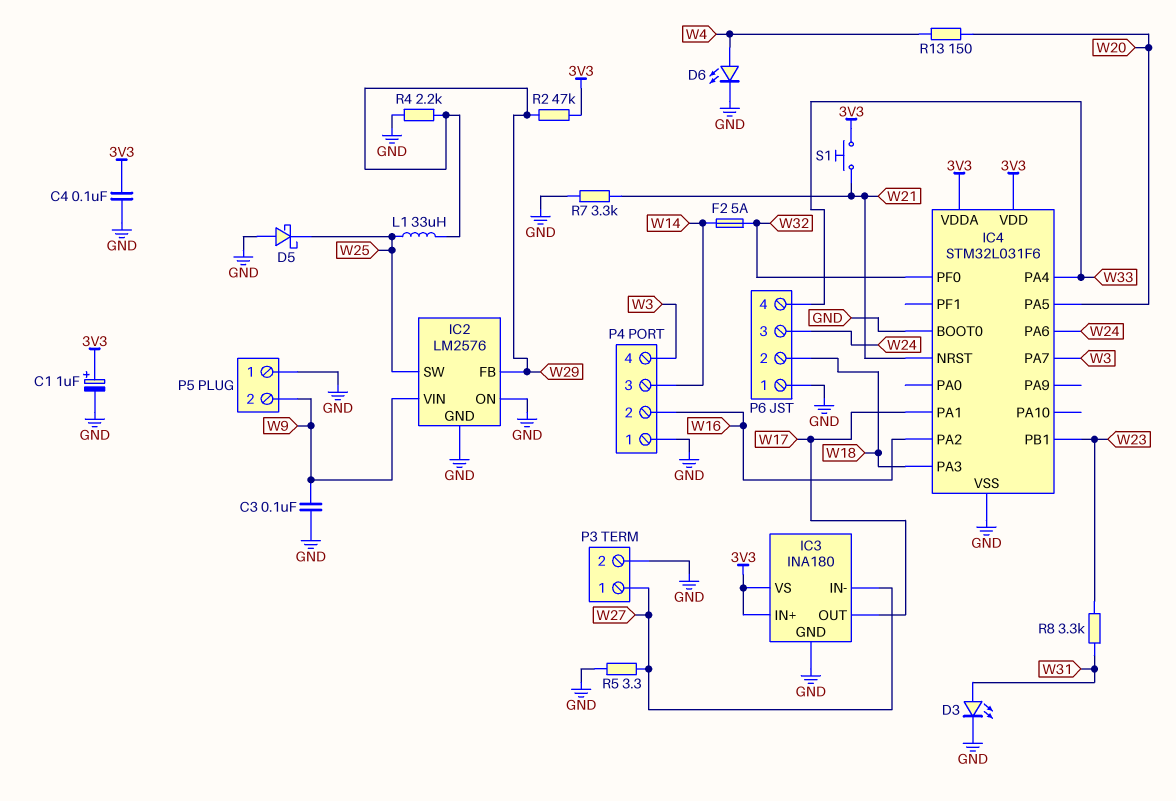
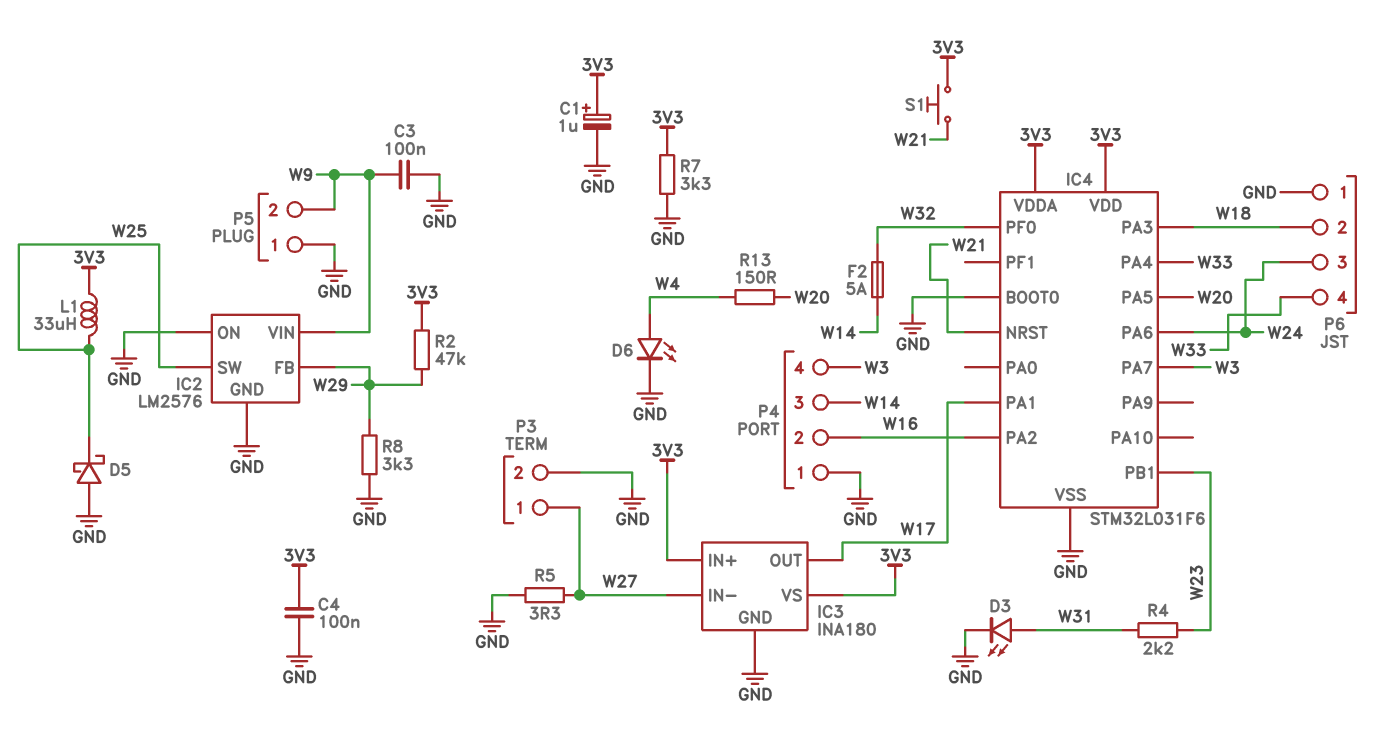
L1: 33uH (W25, W29) -> 33uH (3V3, W25)
R4: 2.2k (GND, W29) -> 2.2k (W23, W31)
R7: 3.3k (GND, W21) -> 3.3k (3V3, GND)
R8: 3.3k (W23, W31) -> 3.3k (GND, W29)

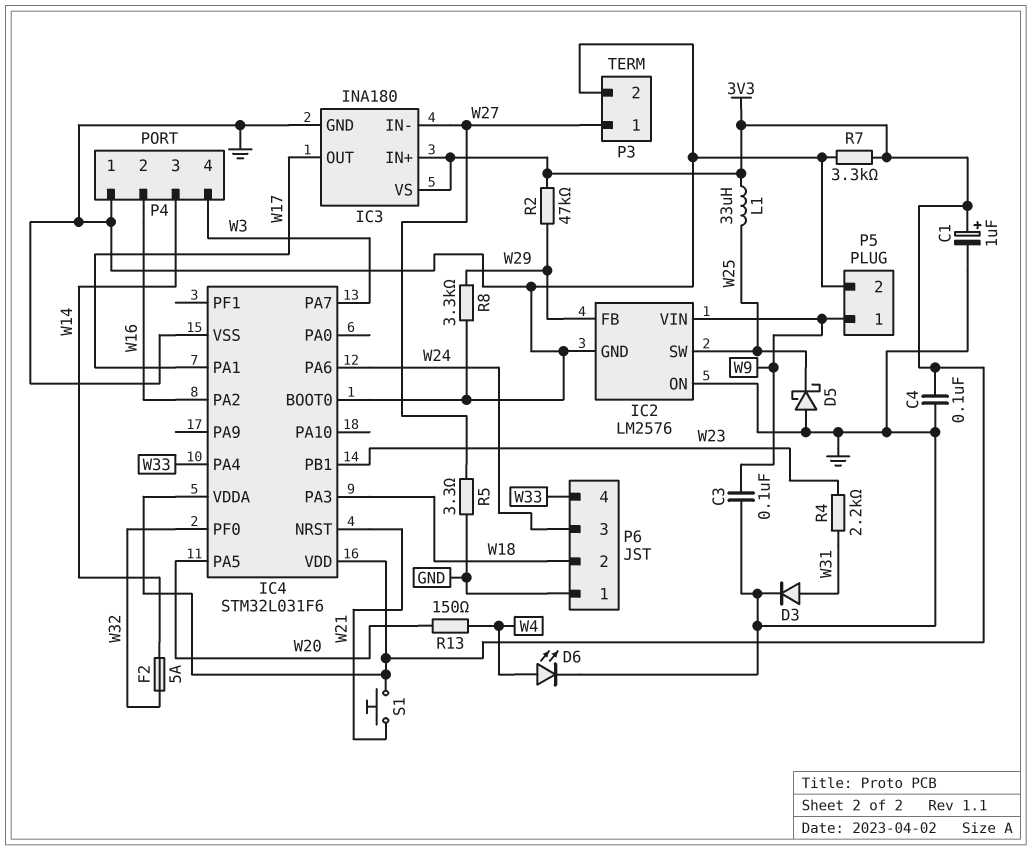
D3: LED (A W31, K GND) -> diode (A W31, K GND)
P5 pin 1: GND -> W9
P5 pin 2: W9 -> GND

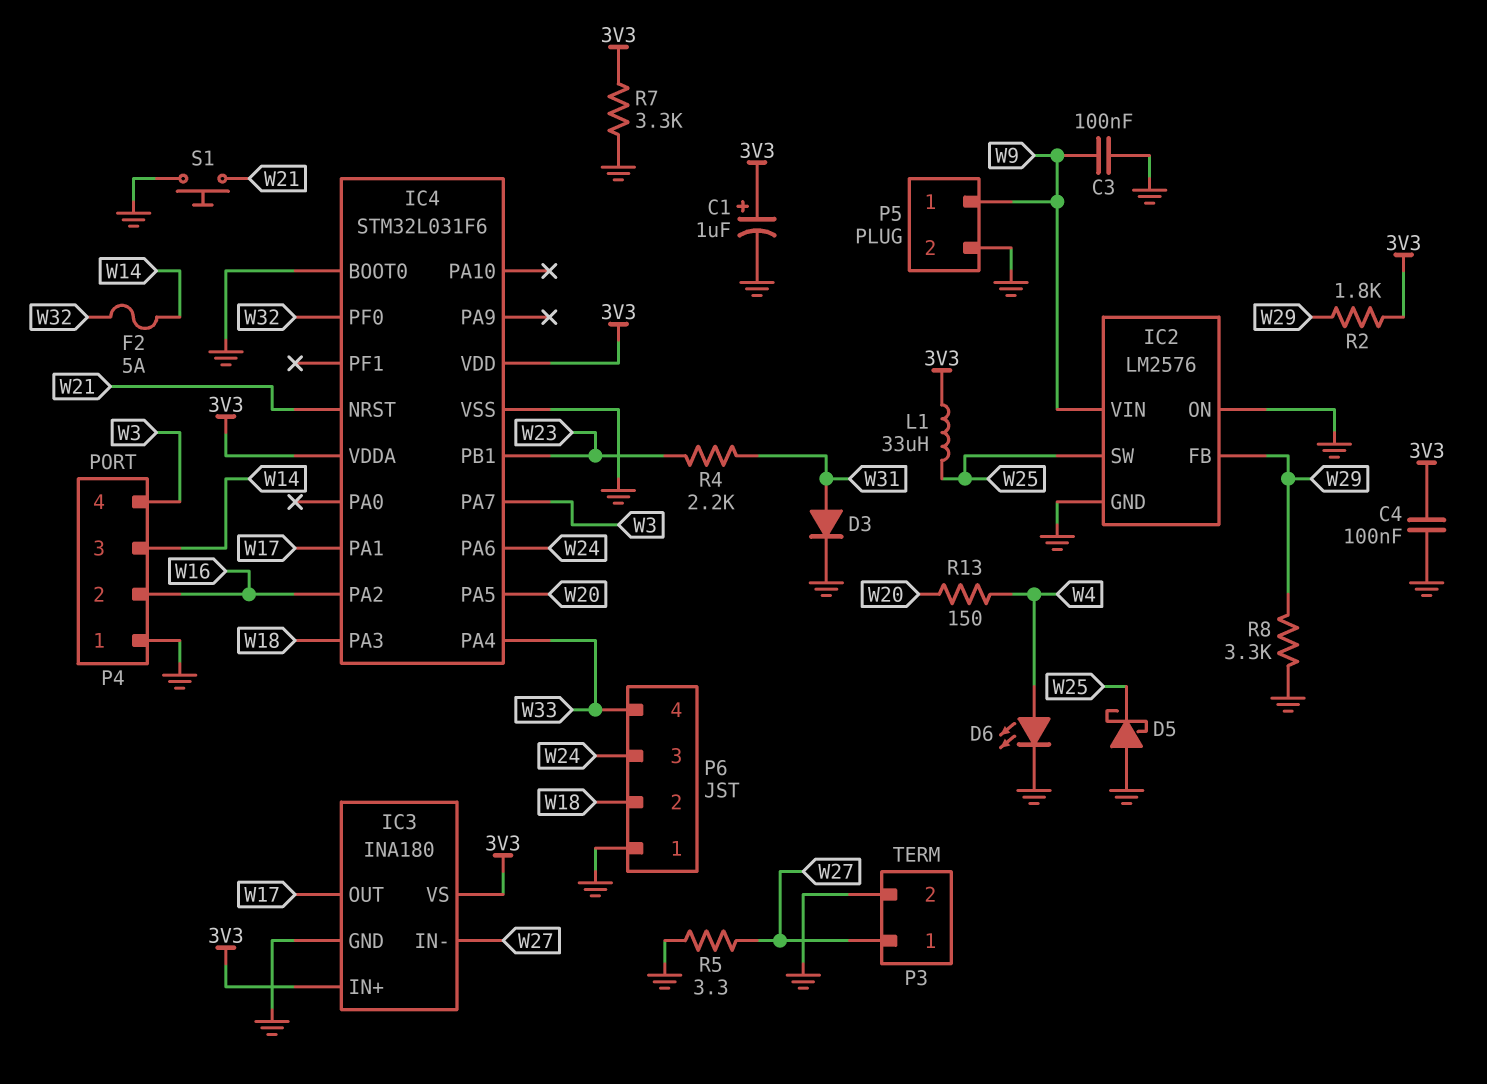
R2: 47k (3V3, W29) -> 1.8k (3V3, W29)
S1: button (3V3, W21) -> button (GND, W21)

